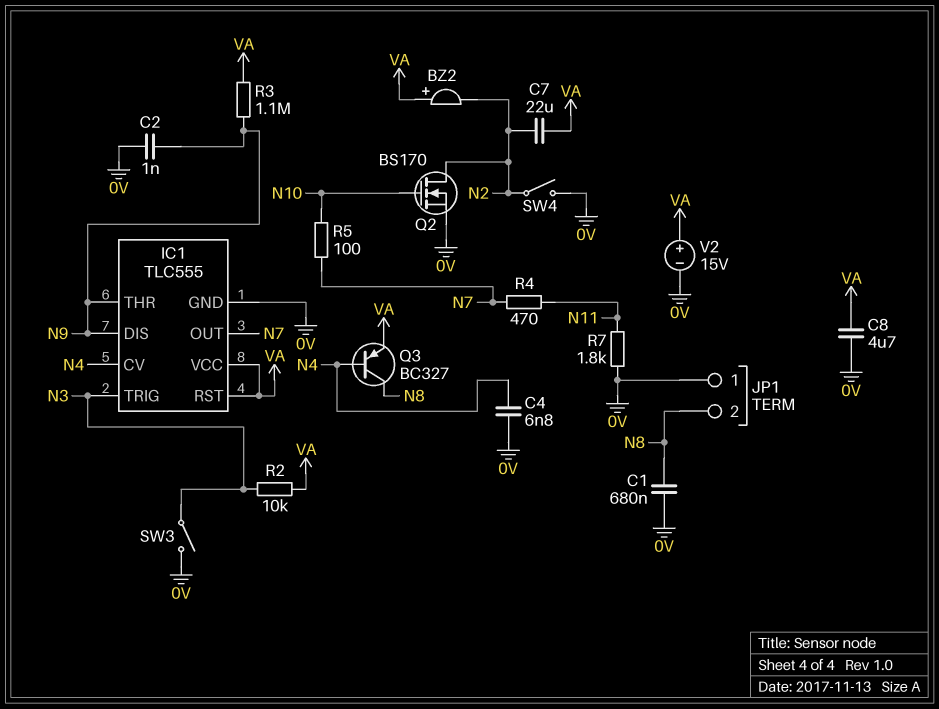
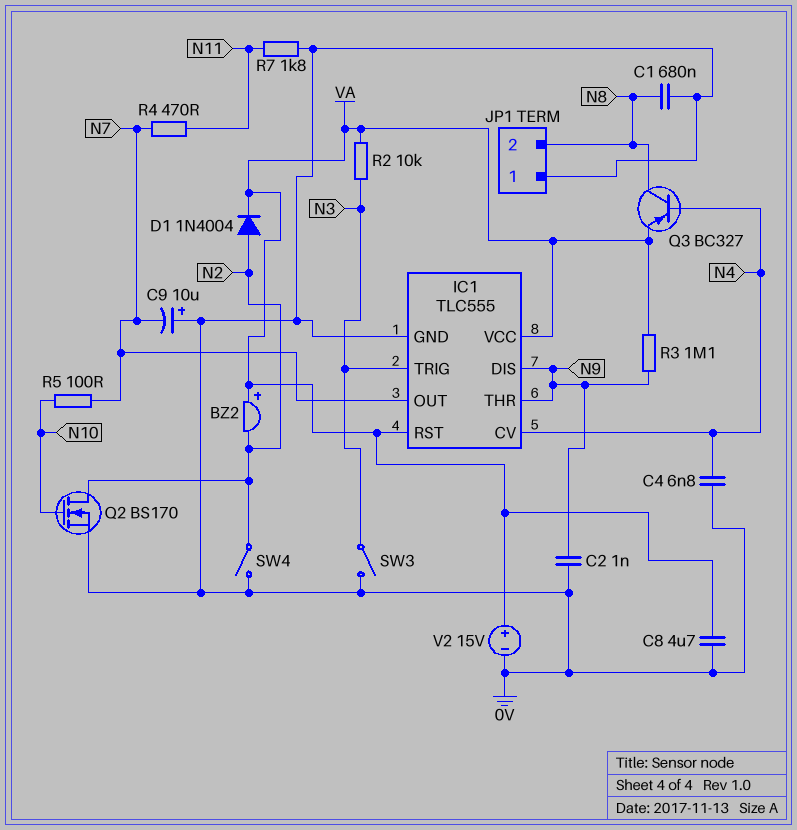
C7: 22uF (N2, VA) -> none
C9: none -> 10uF (plus 0V, minus N7)
D1: none -> diode 1N4004 (A N2, K VA)

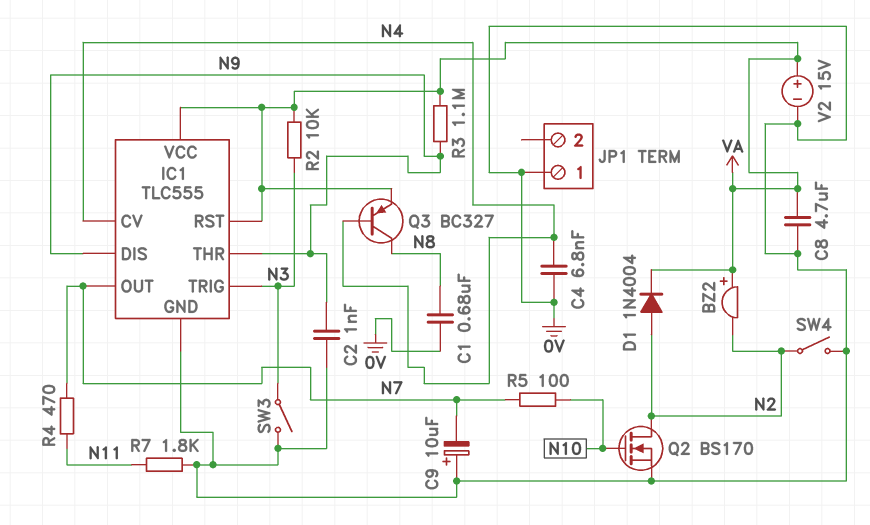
JP1 pin 2: N8 -> none

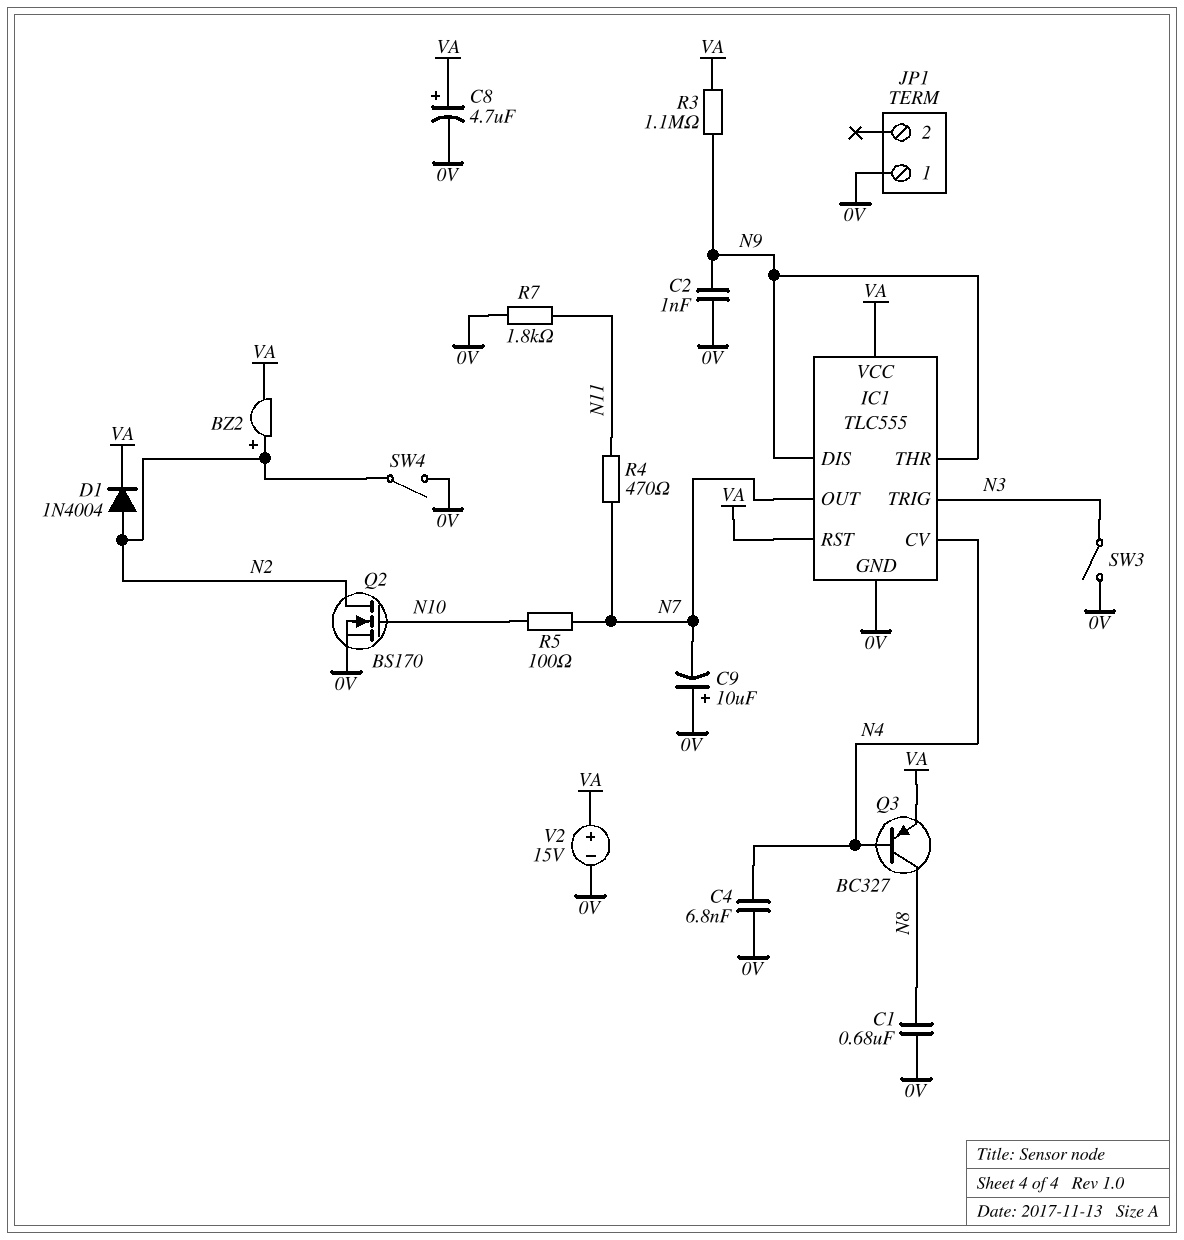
BZ2: buzzer (plus VA, minus N2) -> buzzer (plus N2, minus VA)
C8: 4.7uF (0V, VA) -> 4.7uF (plus VA, minus 0V)
R2: 10k (N3, VA) -> none

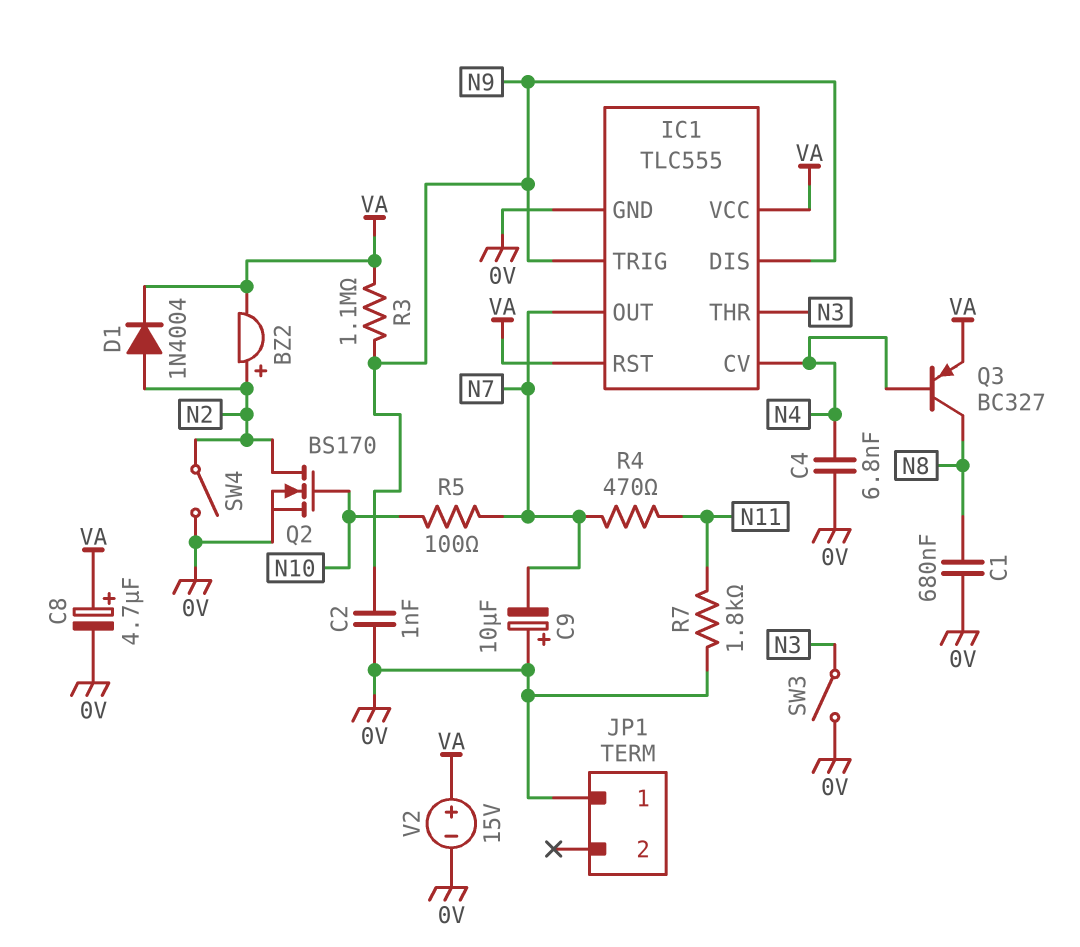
IC1 pin THR: N9 -> N3
IC1 pin TRIG: N3 -> N9

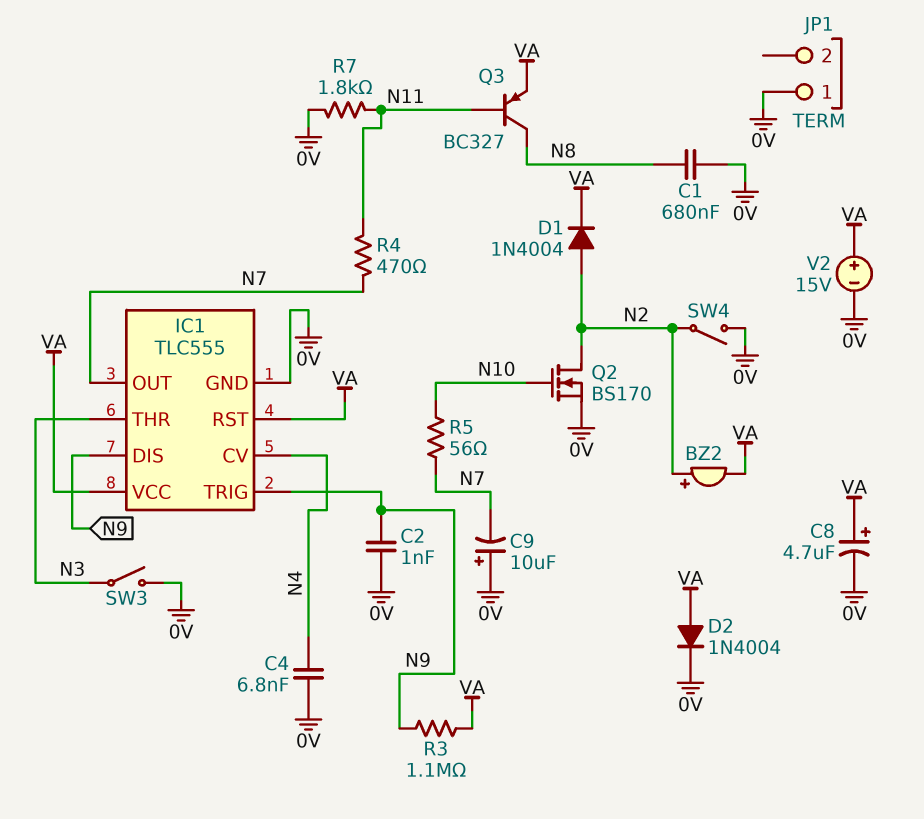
D2: none -> diode 1N4004 (A VA, K 0V)
Q3: PNP BC327 (B N4, C N8, E VA) -> PNP BC327 (B N11, C N8, E VA)
R5: 100 (N7, N10) -> 56 (N7, N10)

